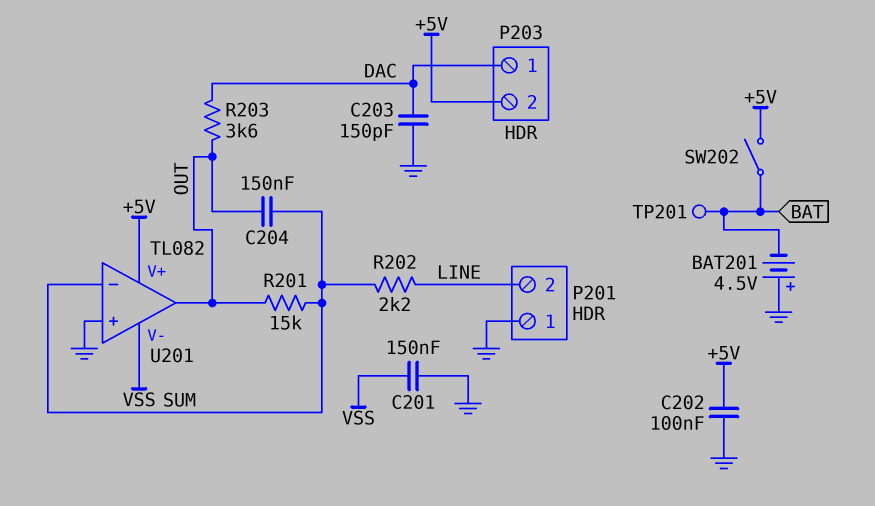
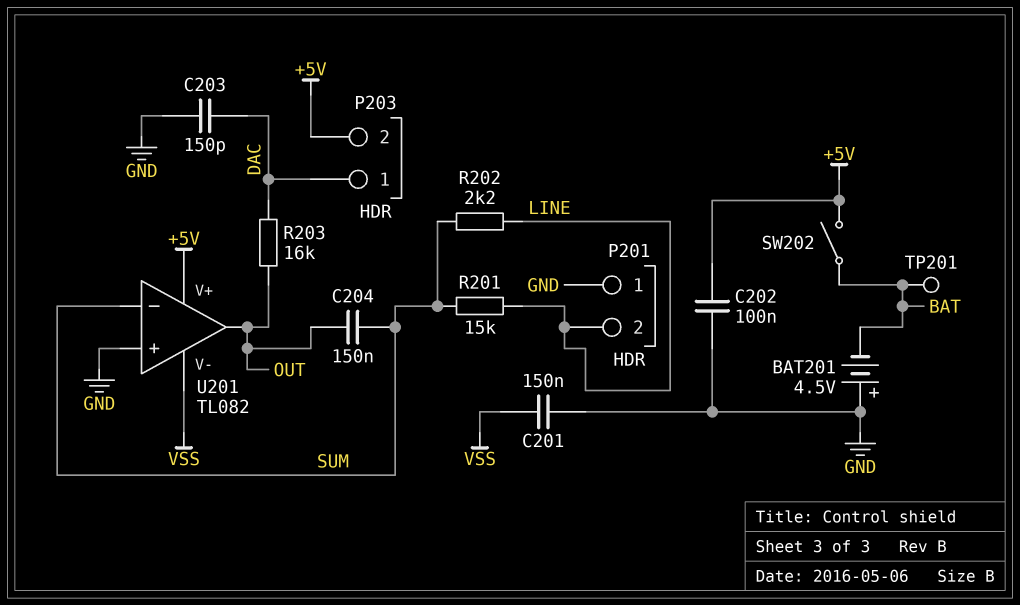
R201: 15k (OUT, SUM) -> 15k (LINE, SUM)
R203: 3.6k (DAC, OUT) -> 16k (DAC, OUT)

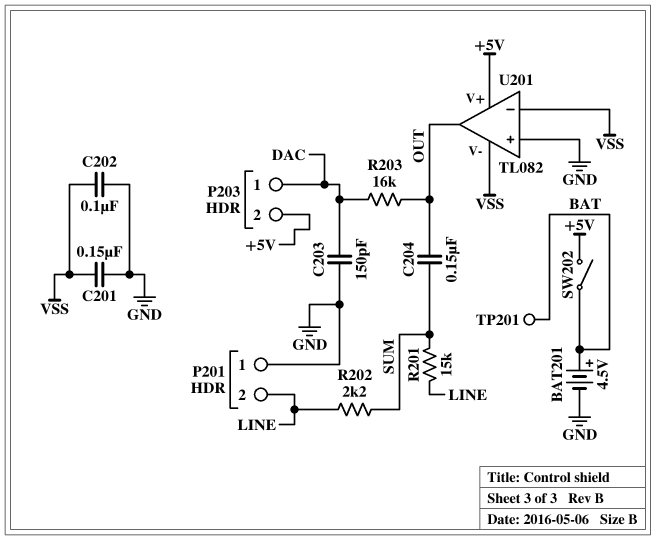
BAT201: 4.5V (plus GND, minus BAT) -> 4.5V (plus BAT, minus GND)
C202: 100nF (+5V, GND) -> 100nF (GND, VSS)
U201 pin in-: SUM -> VSS

